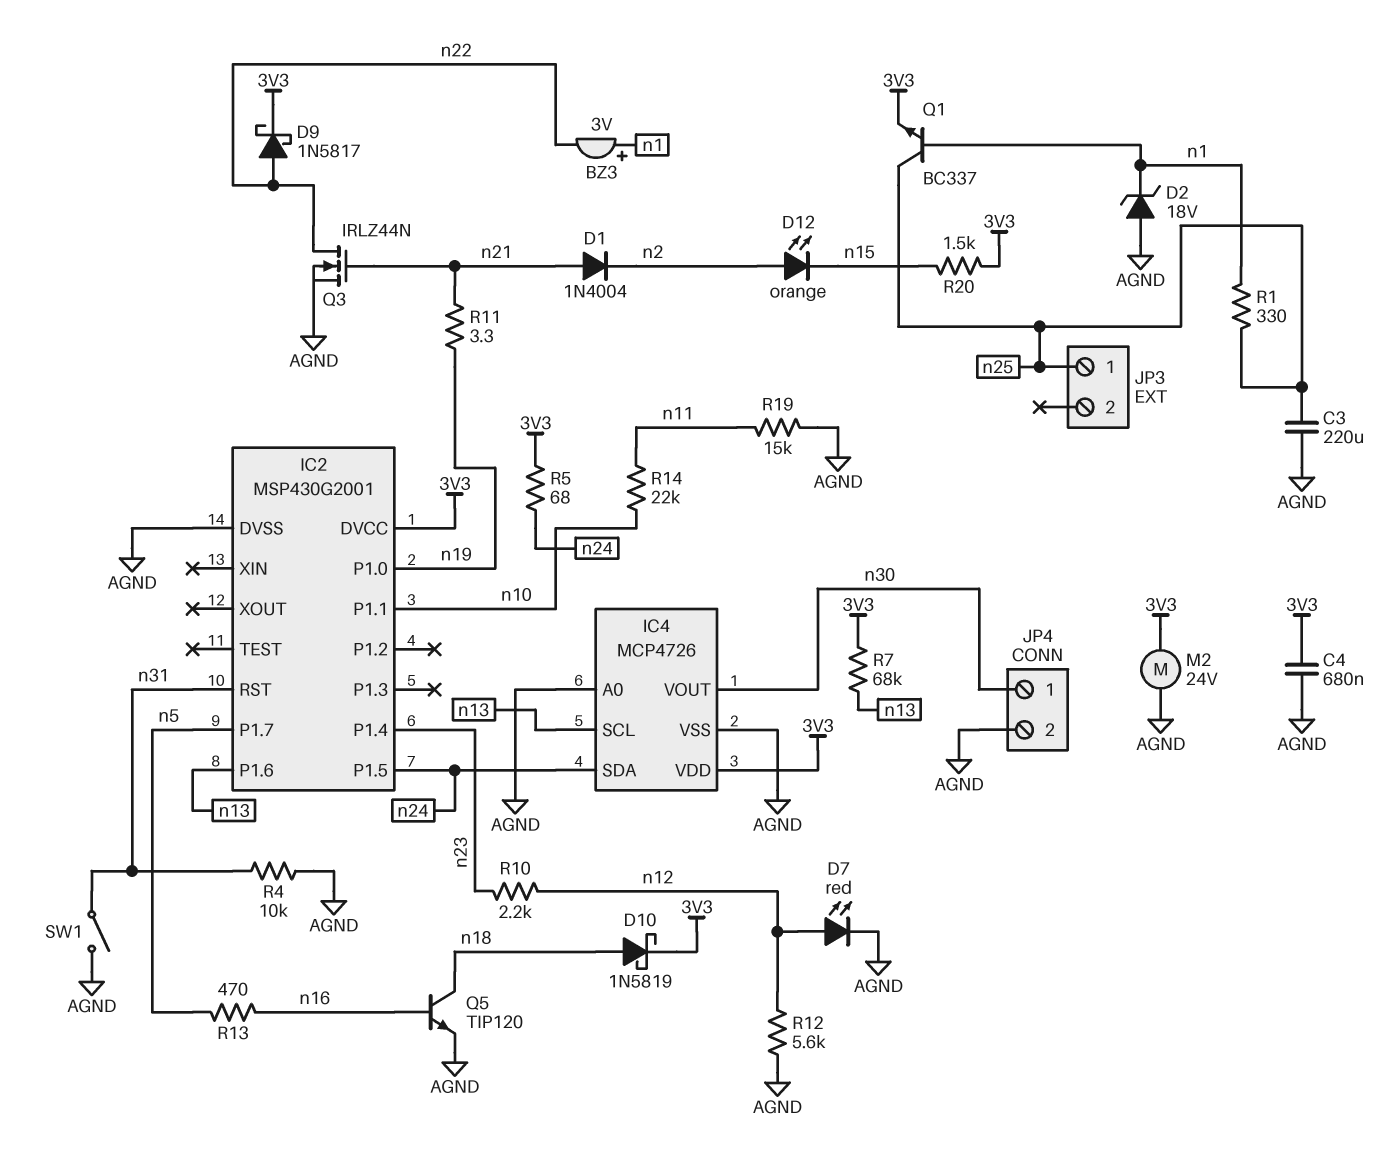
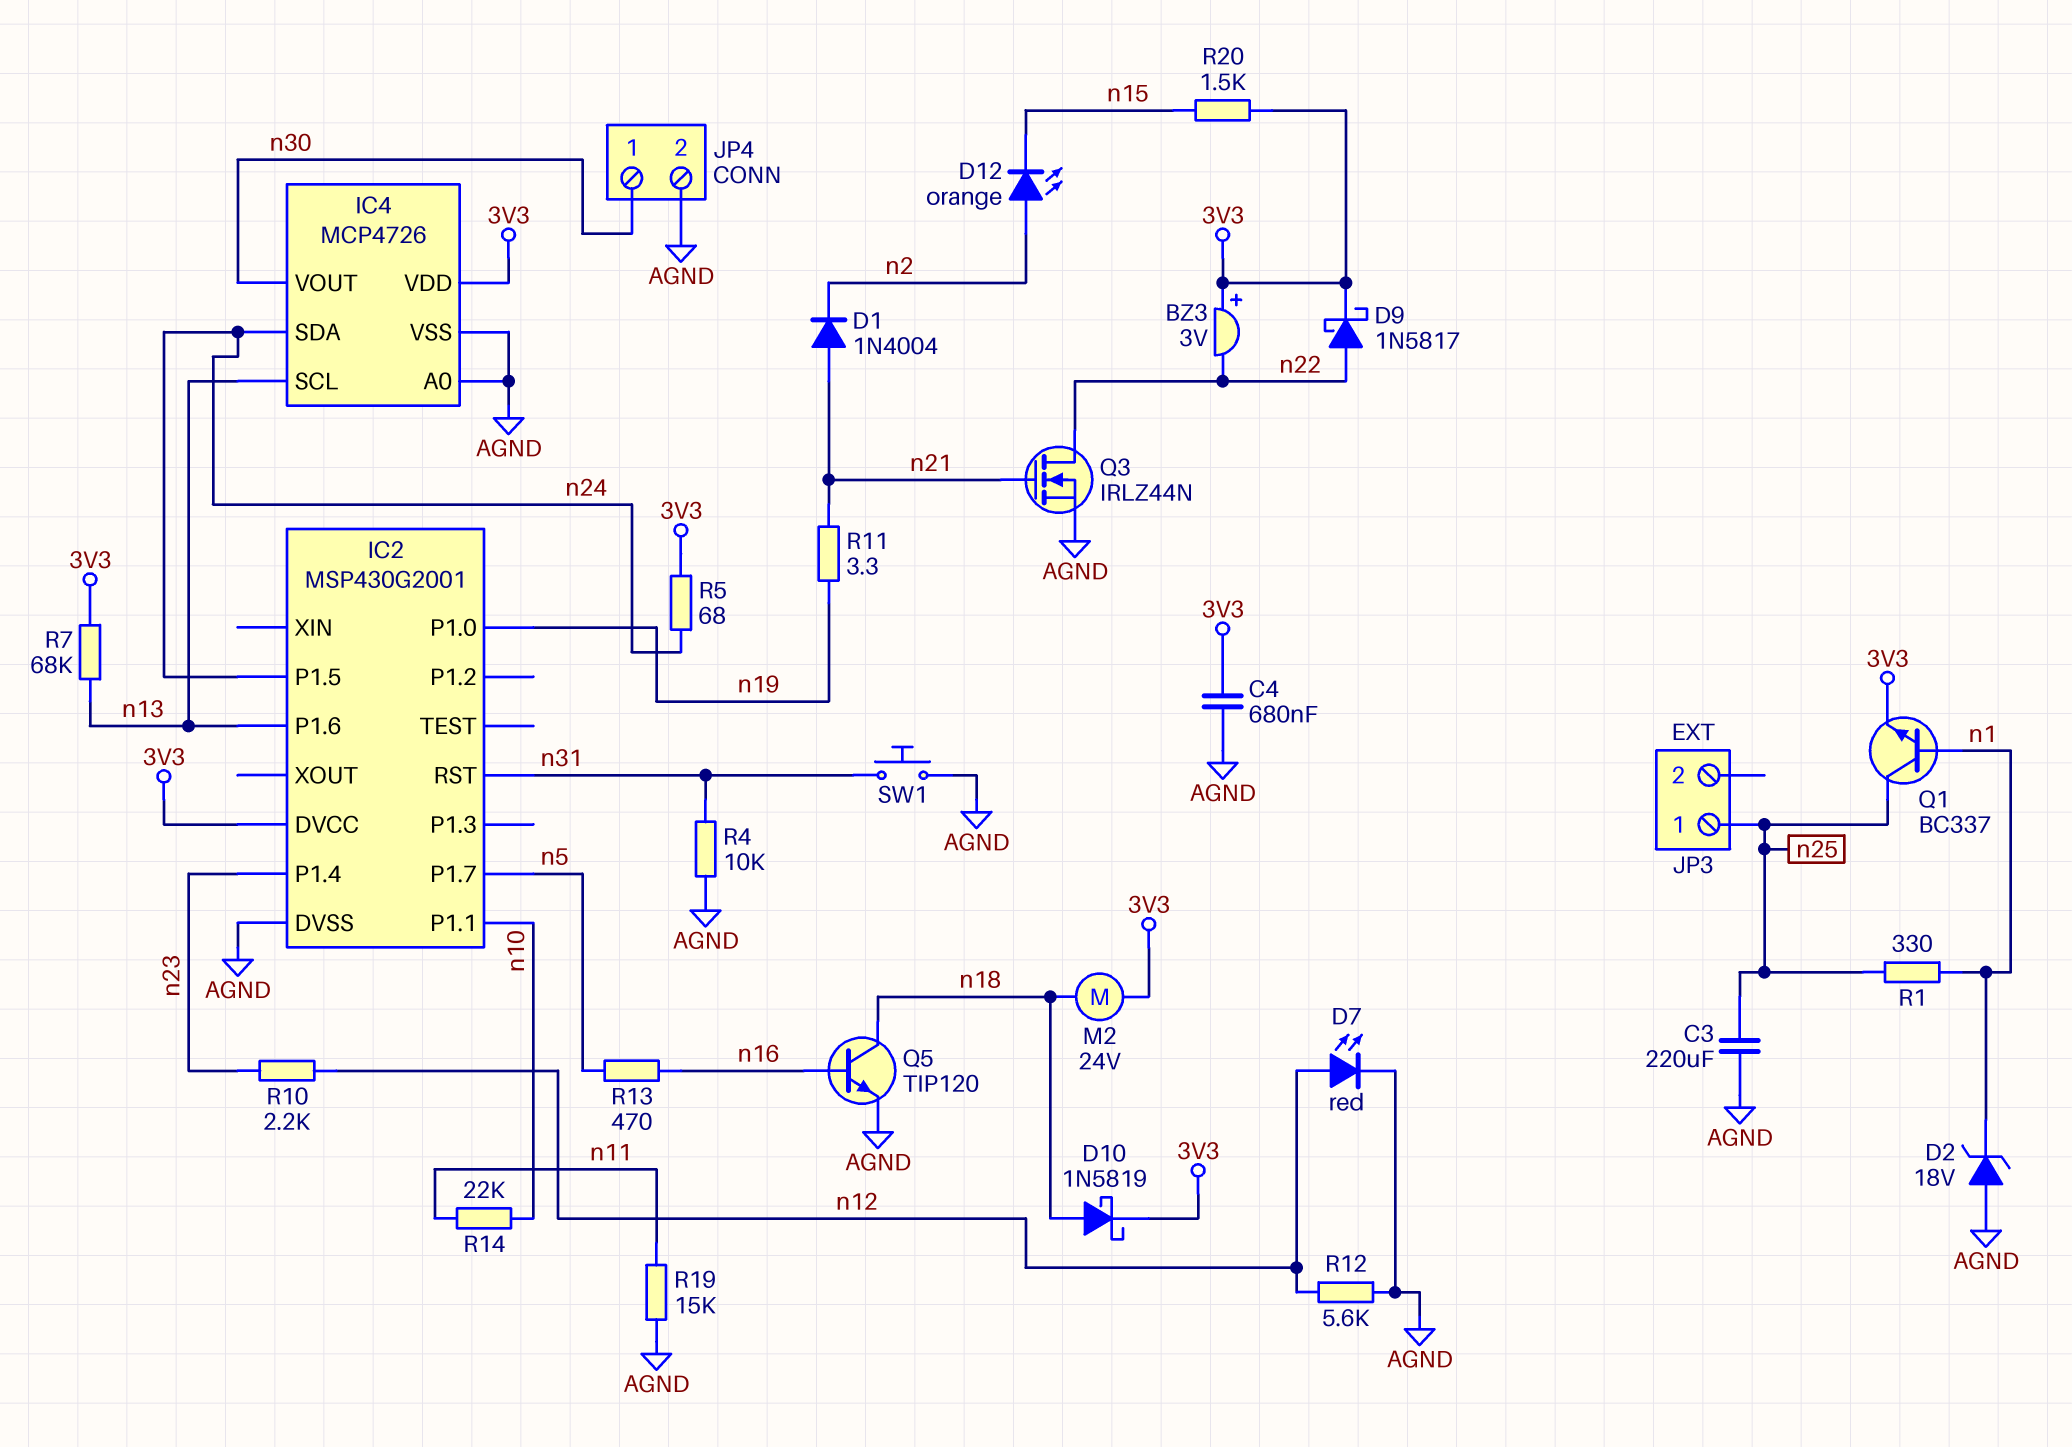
BZ3: buzzer 3V (plus n1, minus n22) -> buzzer 3V (plus 3V3, minus n22)
M2: motor 24V (3V3, AGND) -> motor 24V (3V3, n18)
SW1: switch (AGND, n31) -> button (AGND, n31)

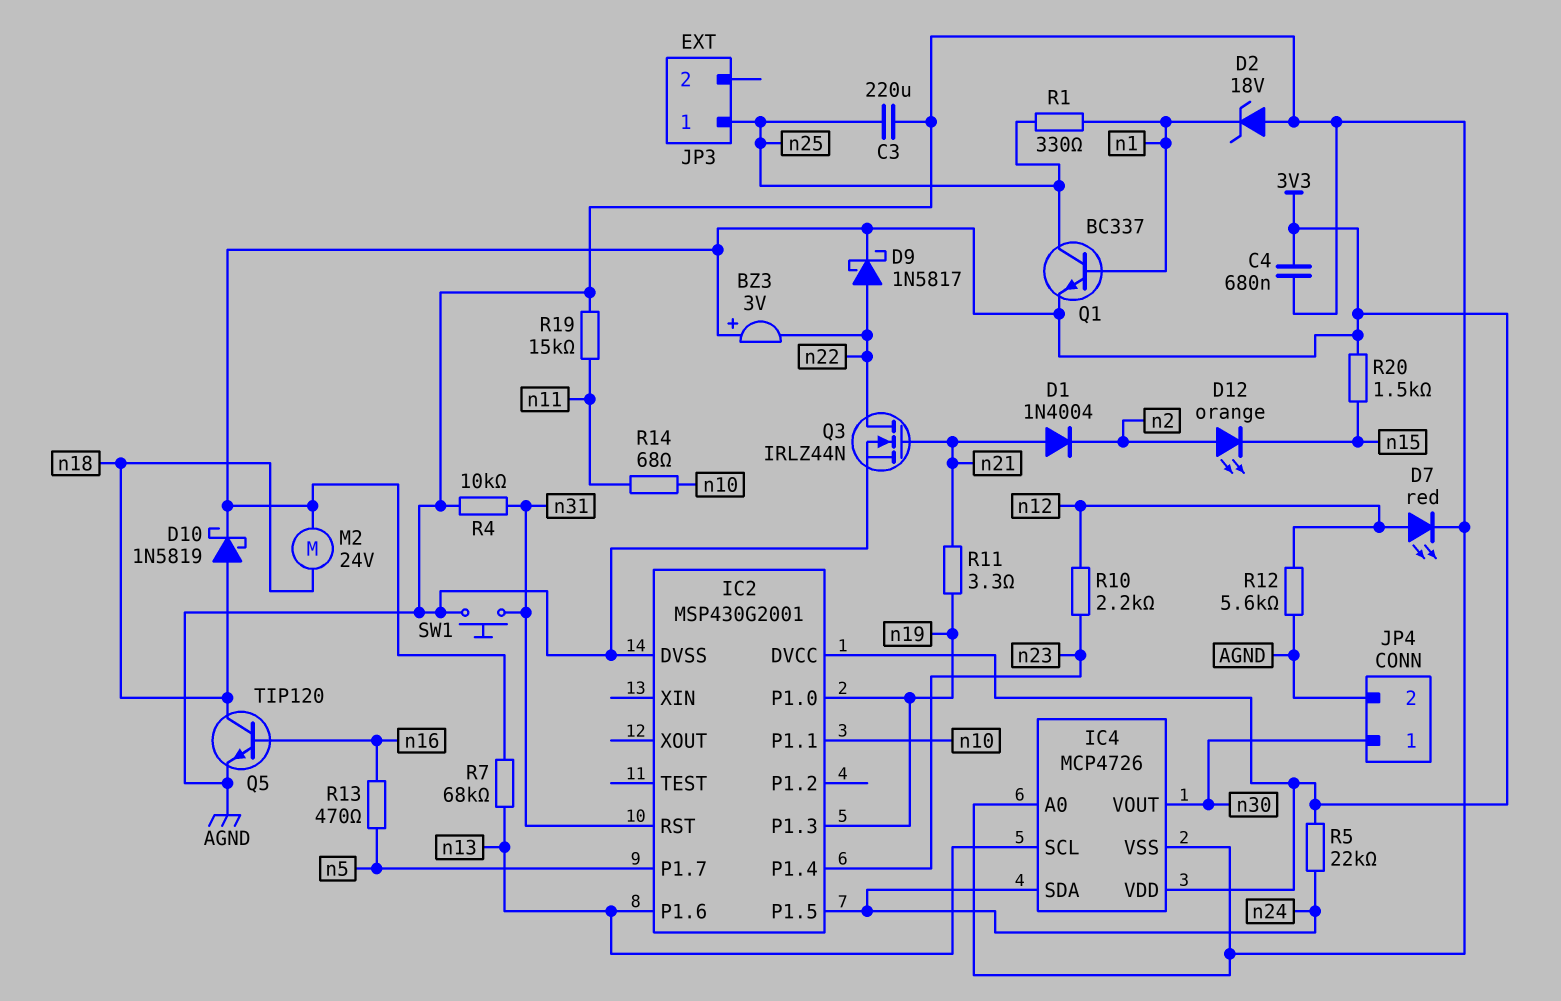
IC2 pin P1.3: none -> n19
R5: 68 (3V3, n24) -> 22k (3V3, n24)
R14: 22k (n10, n11) -> 68 (n10, n11)

